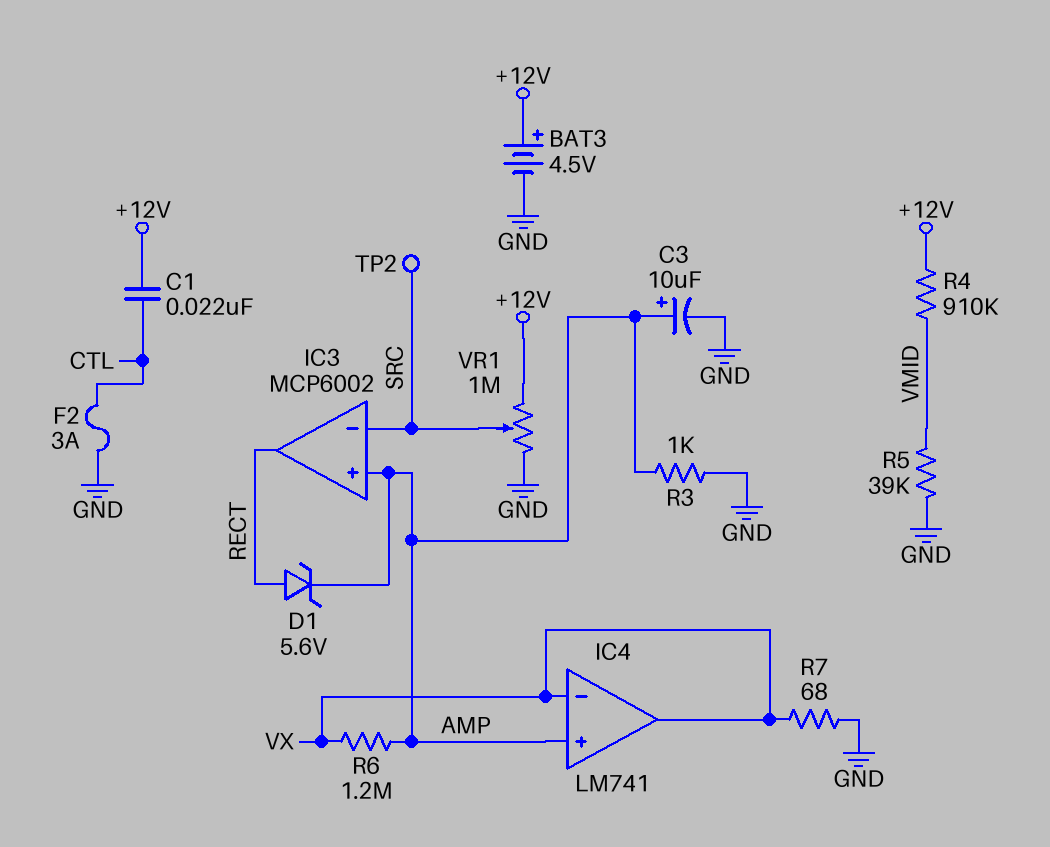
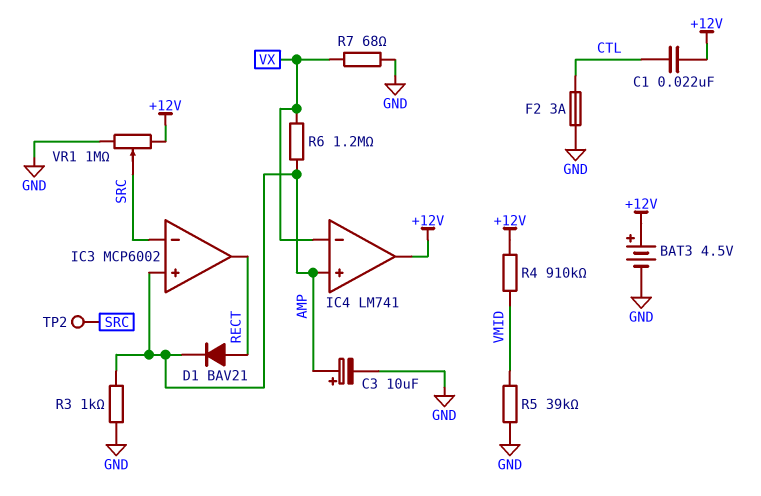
D1: zener 5.6V (A RECT, K AMP) -> diode BAV21 (A RECT, K AMP)
IC4 pin out: VX -> +12V

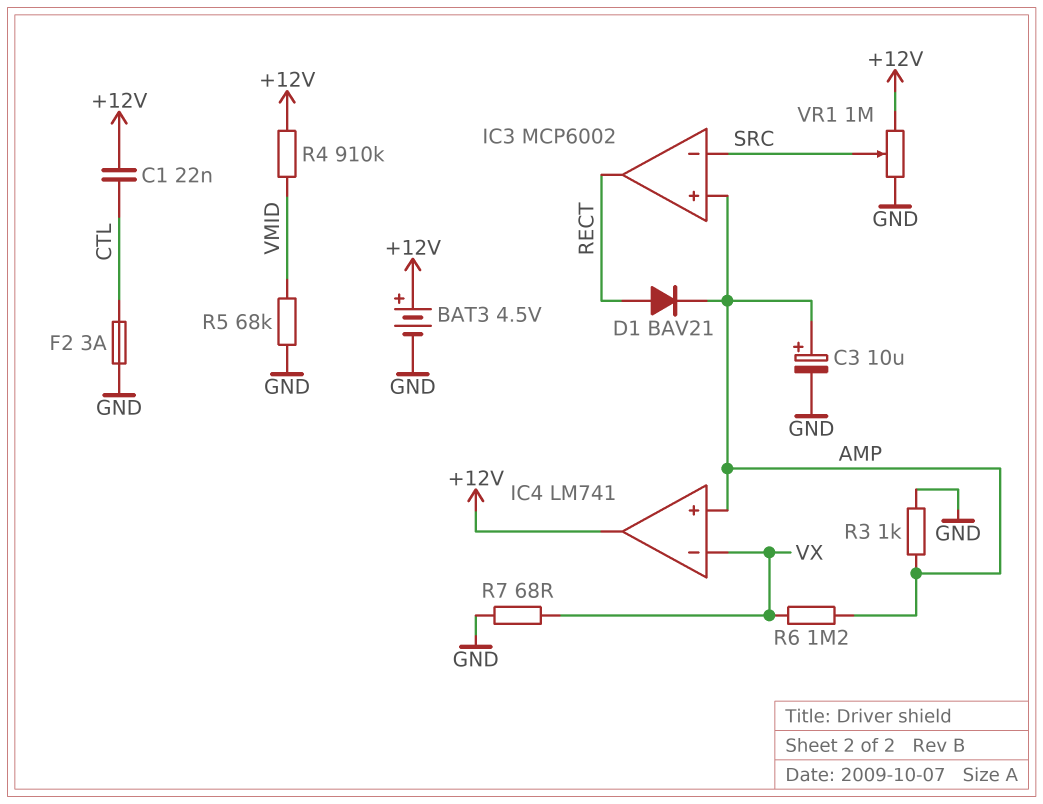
R5: 39k (GND, VMID) -> 68k (GND, VMID)
TP2: test point (SRC) -> none

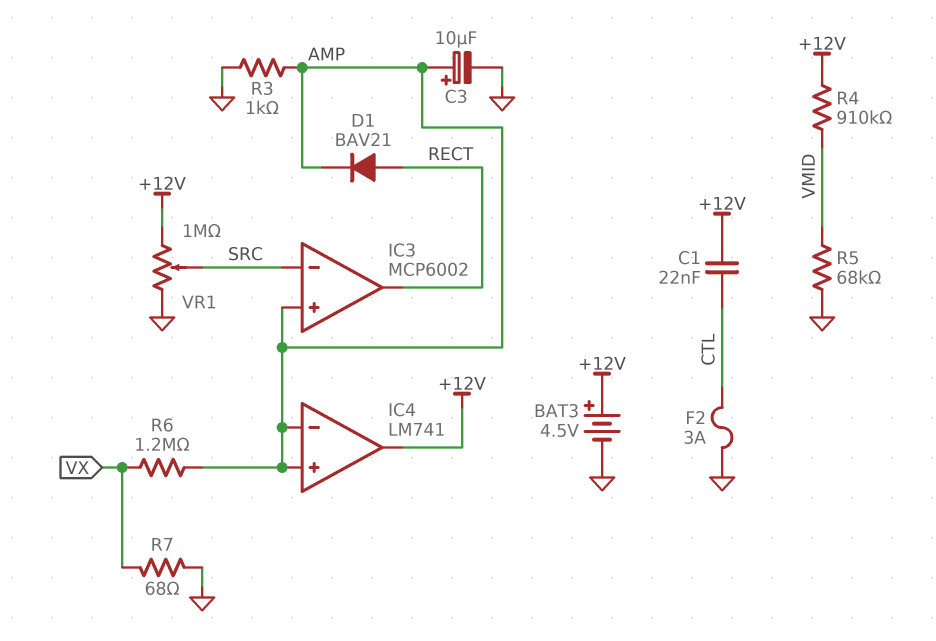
IC4 pin in-: VX -> AMP

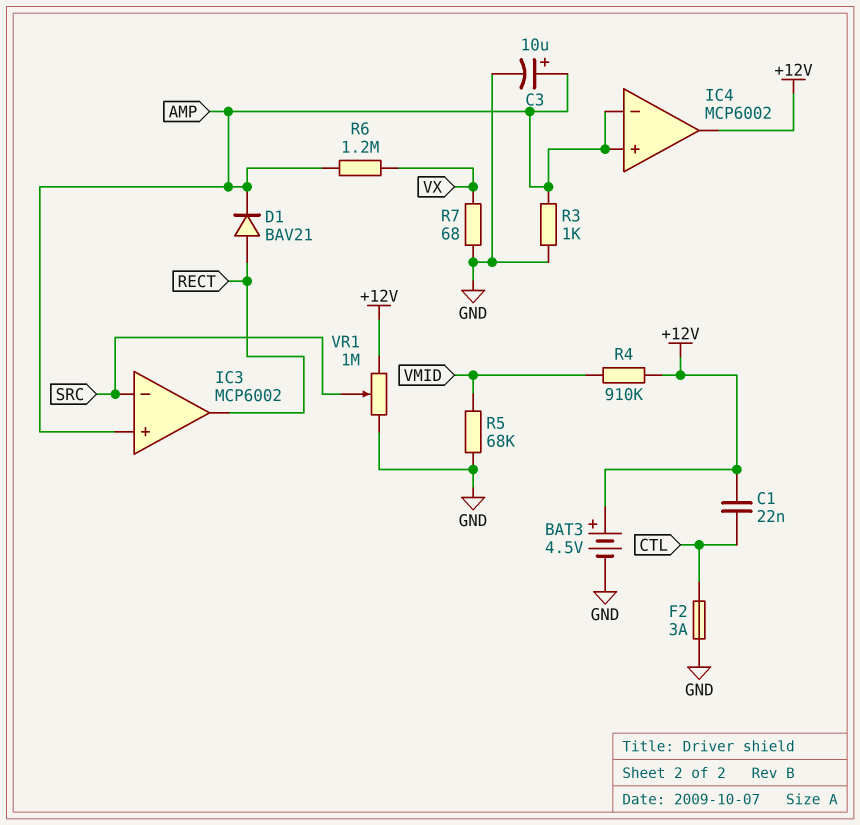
IC4: LM741 -> MCP6002

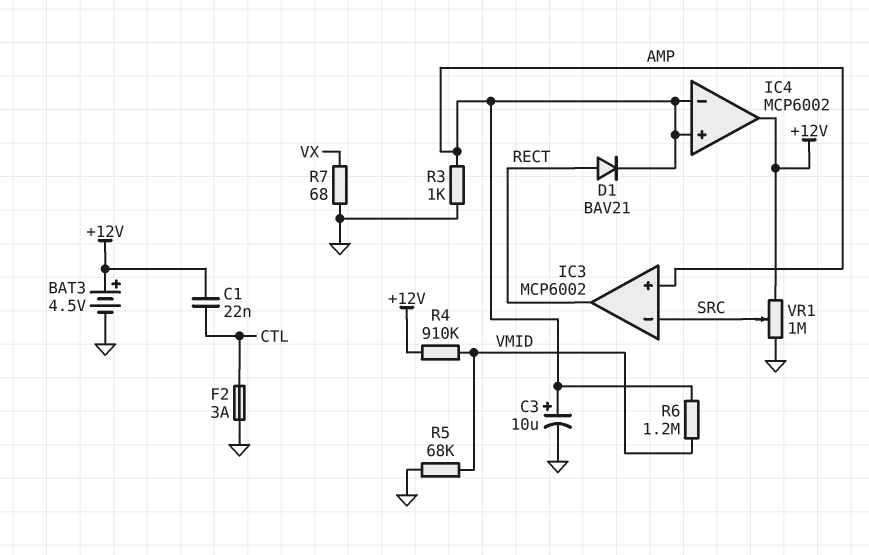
R6: 1.2M (AMP, VX) -> 1.2M (AMP, VMID)

